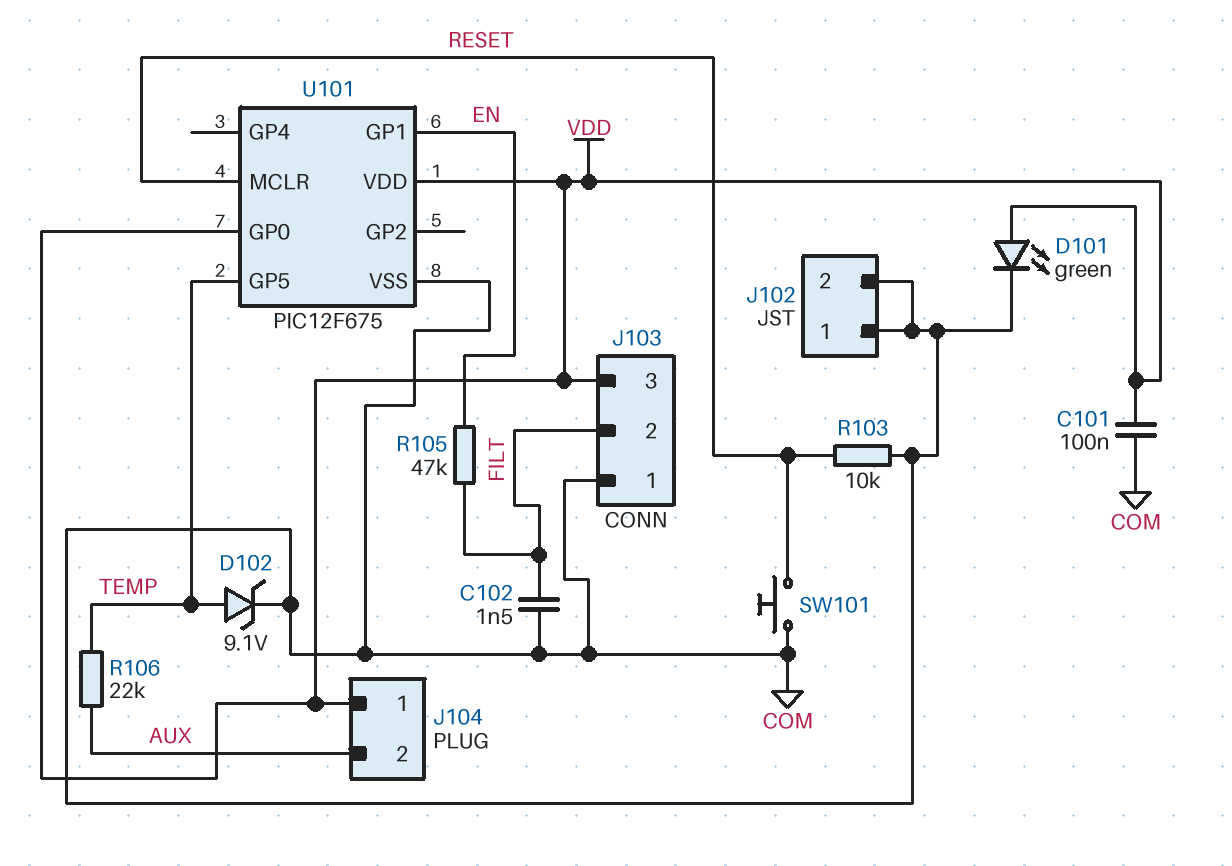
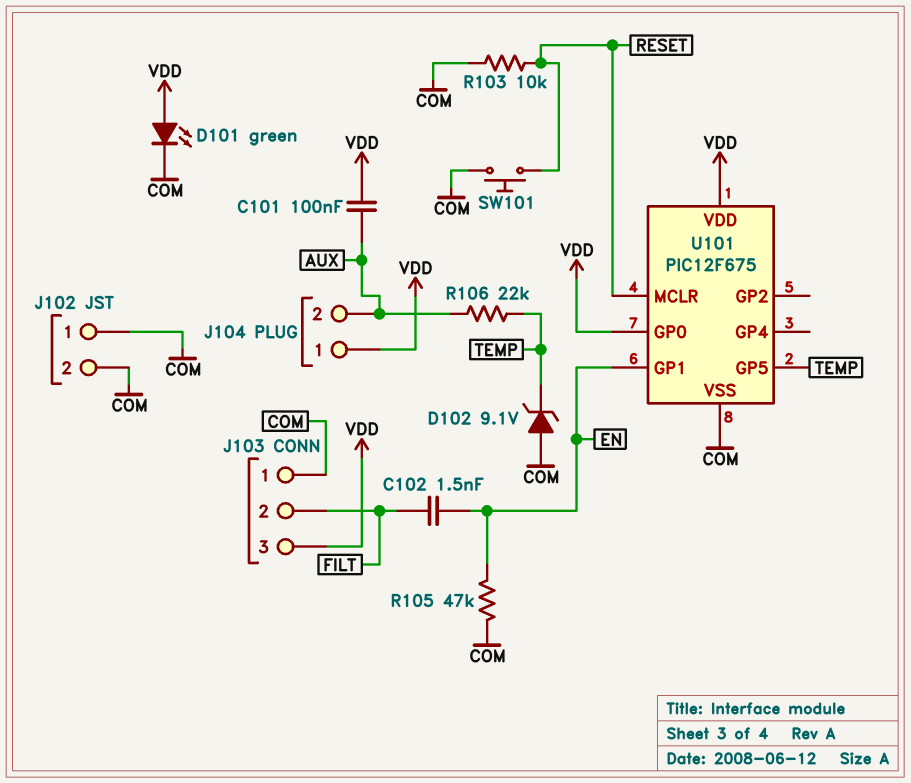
C101: 100nF (COM, VDD) -> 100nF (AUX, VDD)
C102: 1.5nF (COM, FILT) -> 1.5nF (EN, FILT)
D102: zener 9.1V (A TEMP, K COM) -> zener 9.1V (A COM, K TEMP)
R105: 47k (EN, FILT) -> 47k (COM, EN)

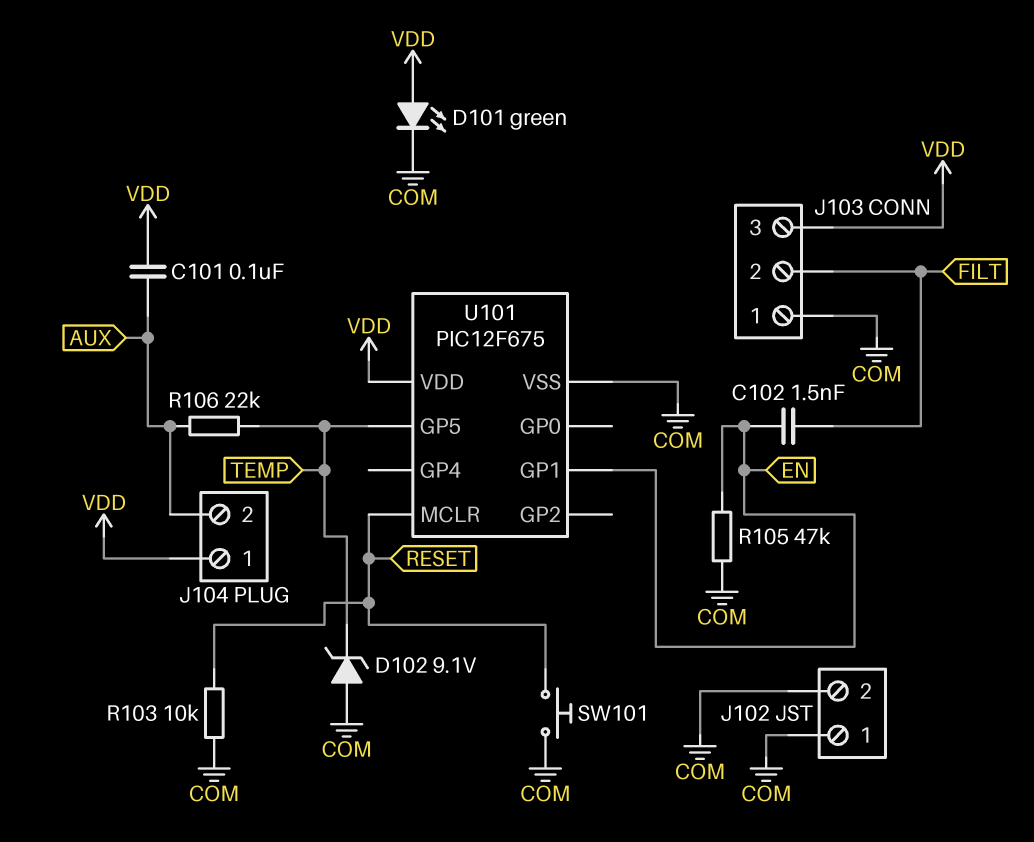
U101 pin GP0: VDD -> none

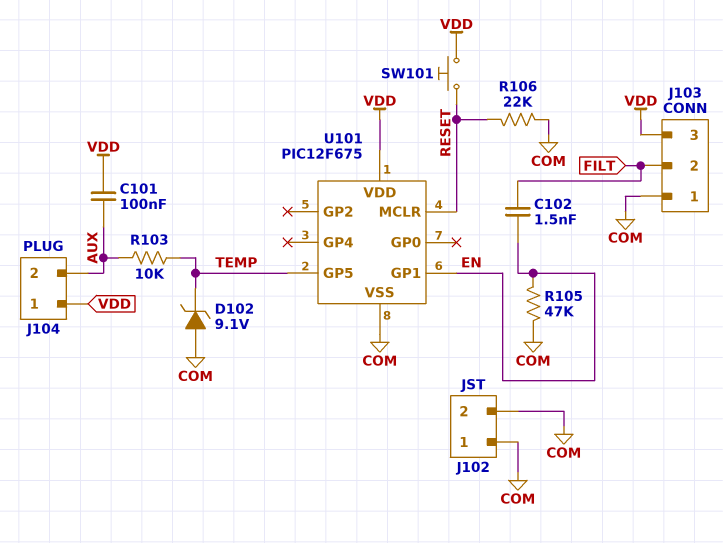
D101: LED green (A VDD, K COM) -> none
R103: 10k (COM, RESET) -> 10k (AUX, TEMP)
R106: 22k (AUX, TEMP) -> 22k (COM, RESET)
SW101: button (COM, RESET) -> button (RESET, VDD)

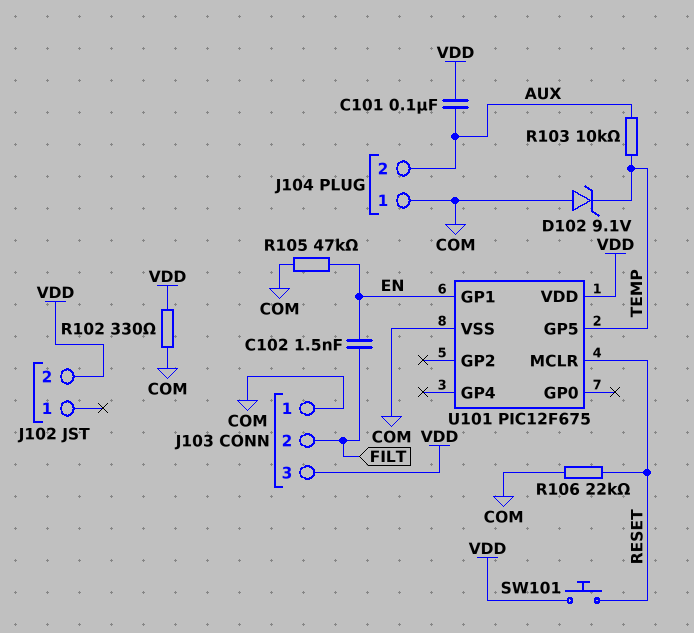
J102 pin 1: COM -> none
J102 pin 2: COM -> VDD
J104 pin 1: VDD -> COM
R102: none -> 330 (COM, VDD)

